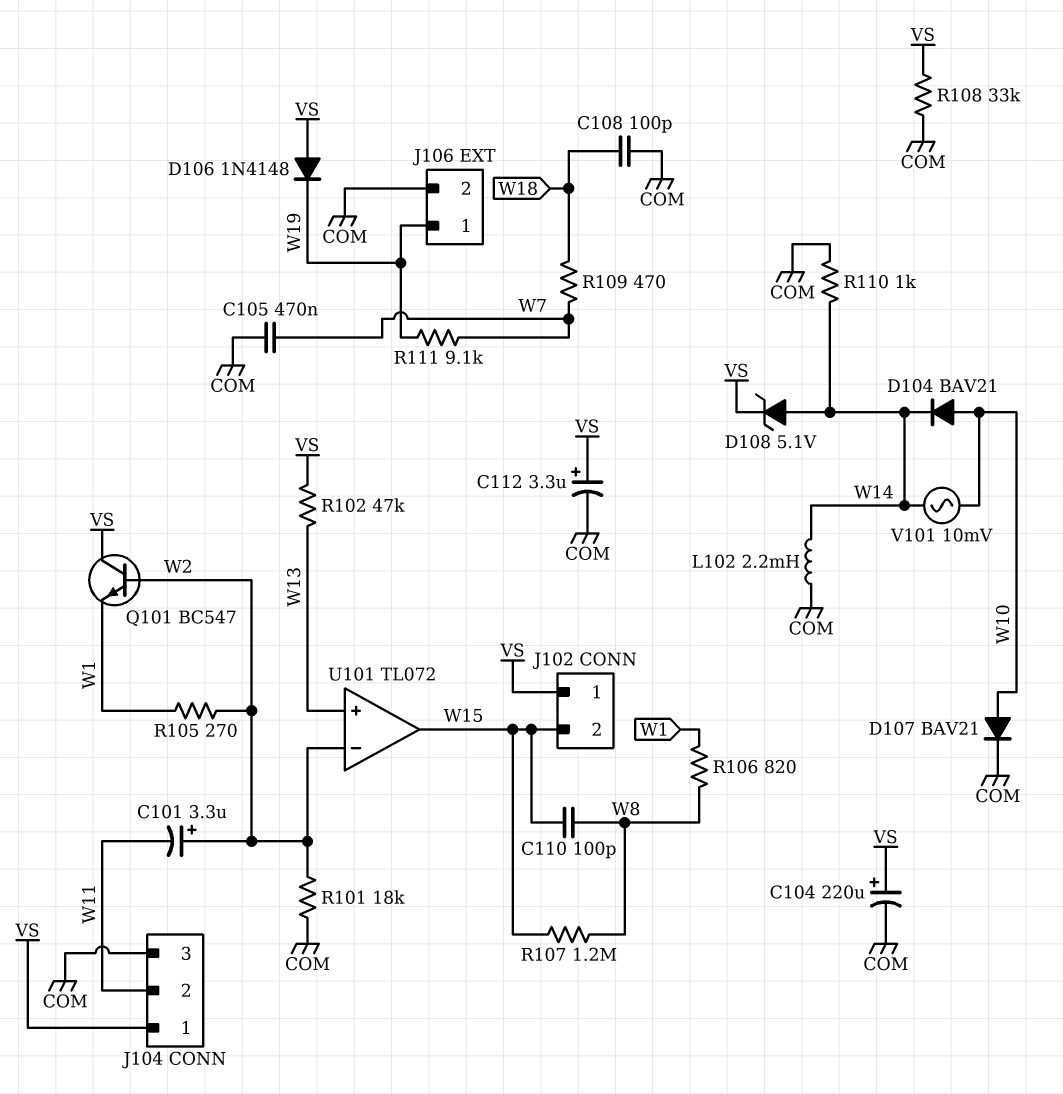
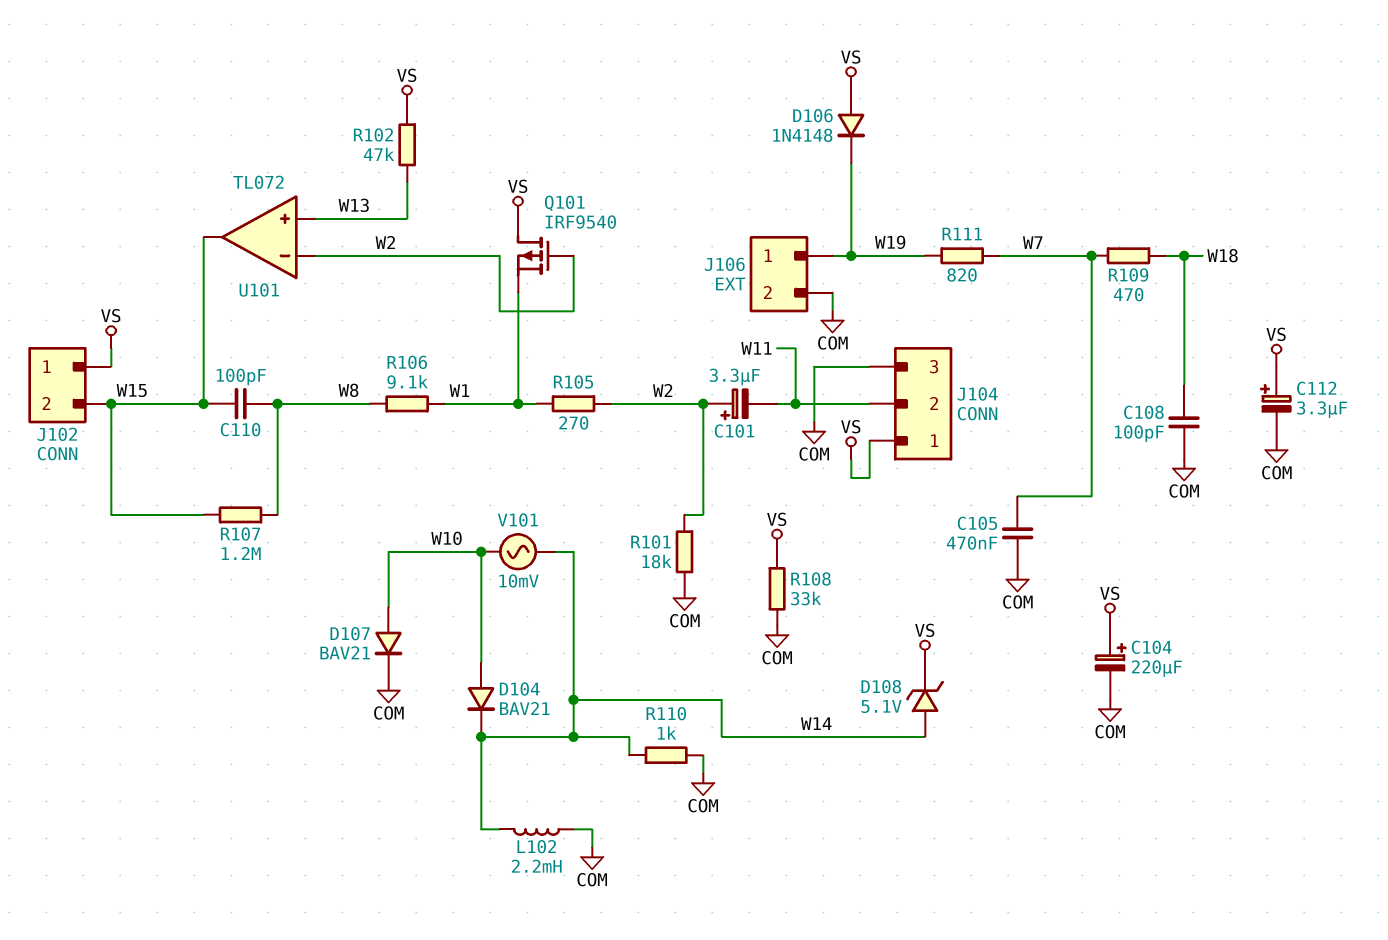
Q101: NPN BC547 (B W2, C VS, E W1) -> PMOS IRF9540 (G W2, D VS, S W1)
R106: 820 (W1, W8) -> 9.1k (W1, W8)
R111: 9.1k (W7, W19) -> 820 (W7, W19)

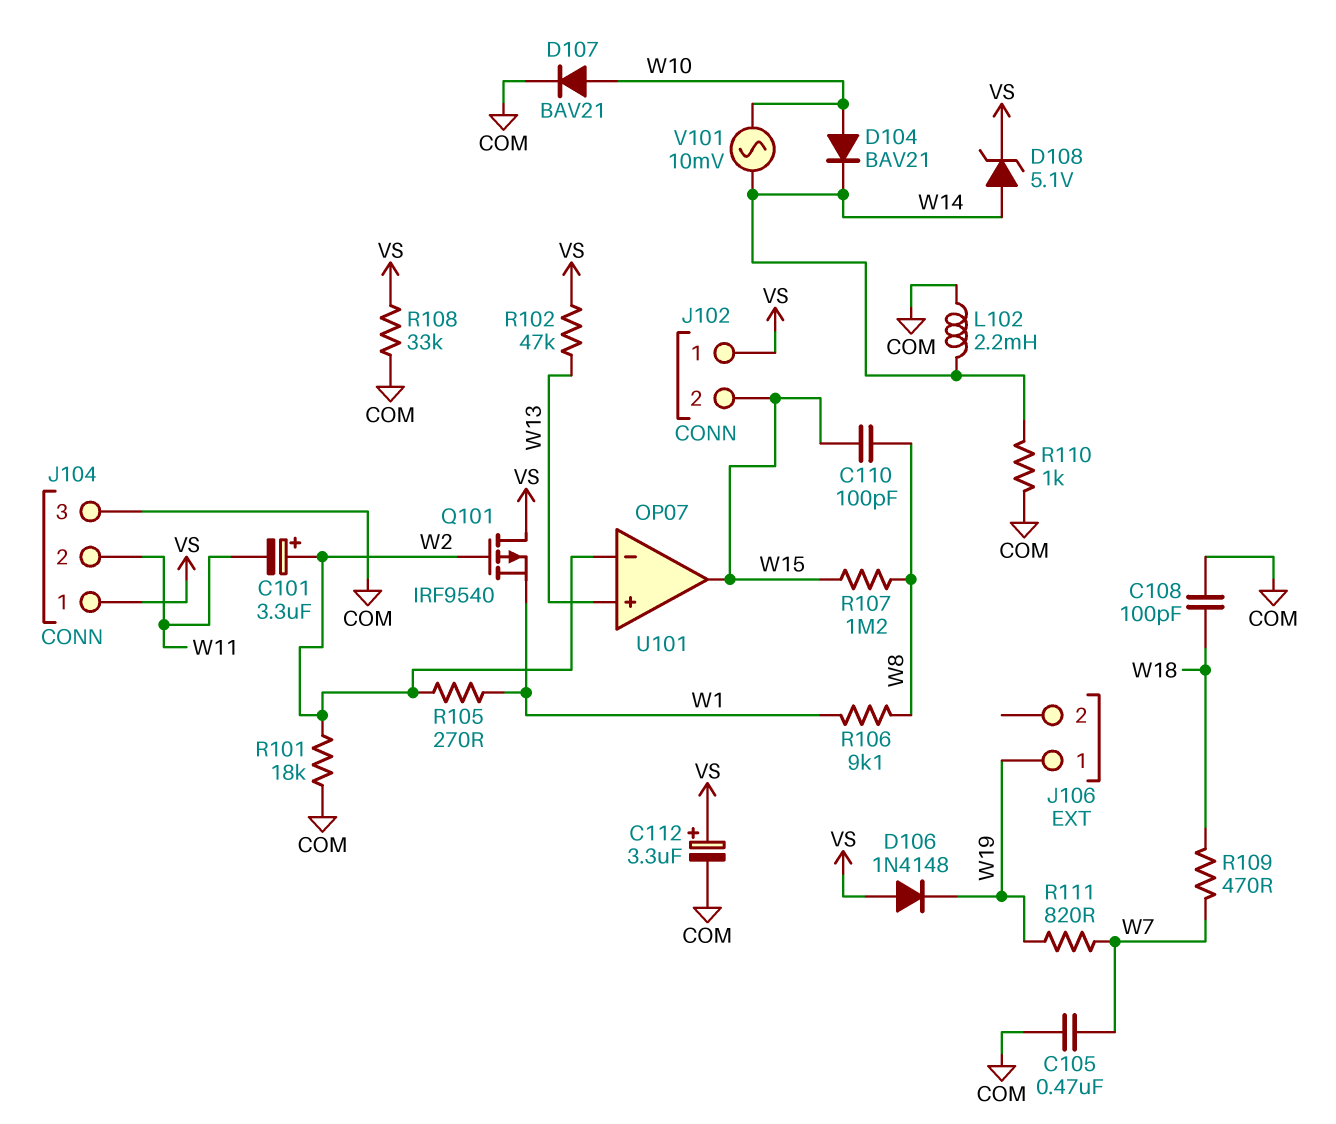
C104: 220uF (plus VS, minus COM) -> none
J106 pin 2: COM -> none
U101: TL072 -> OP07

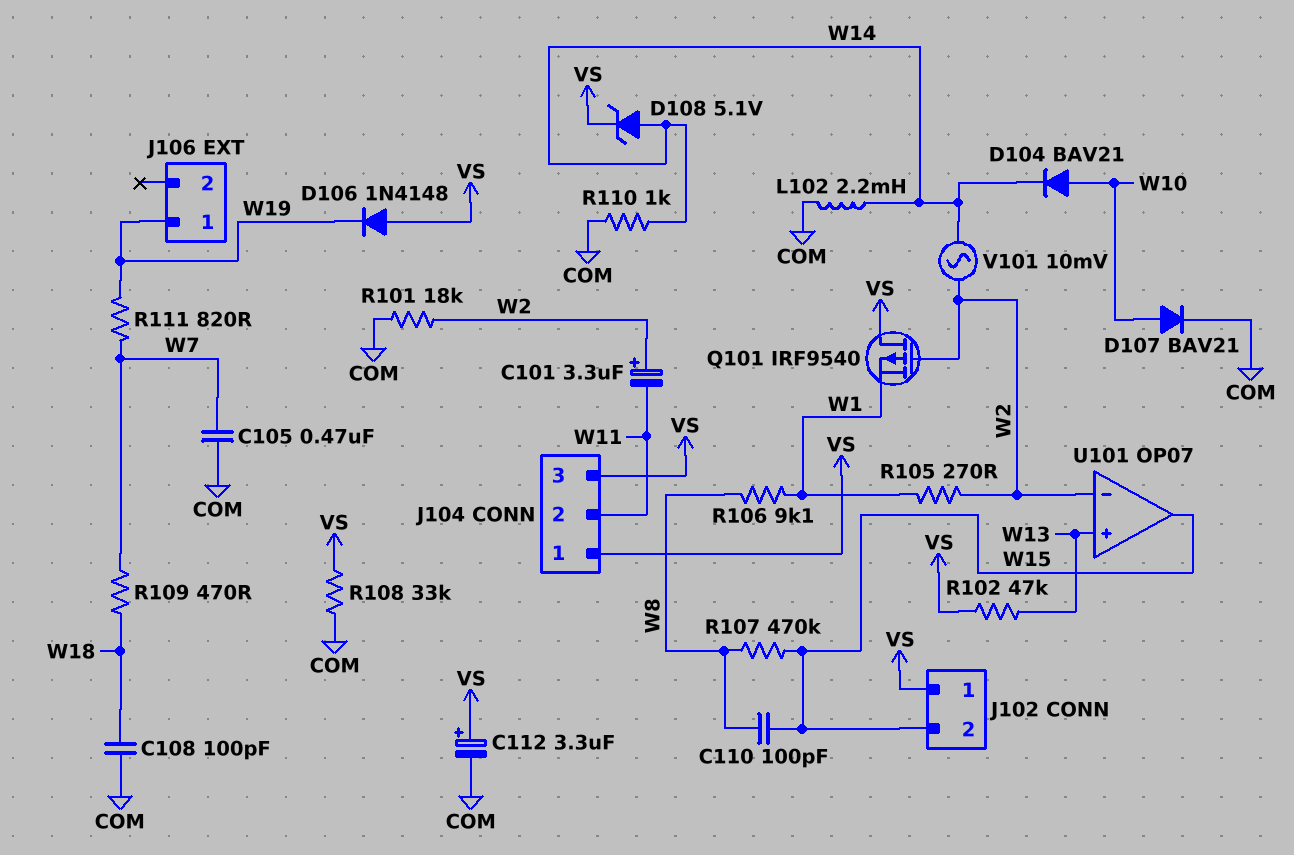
J104 pin 3: COM -> VS
R107: 1.2M (W8, W15) -> 470k (W8, W15)
V101: AC 10mV (W10, W14) -> AC 10mV (W2, W14)

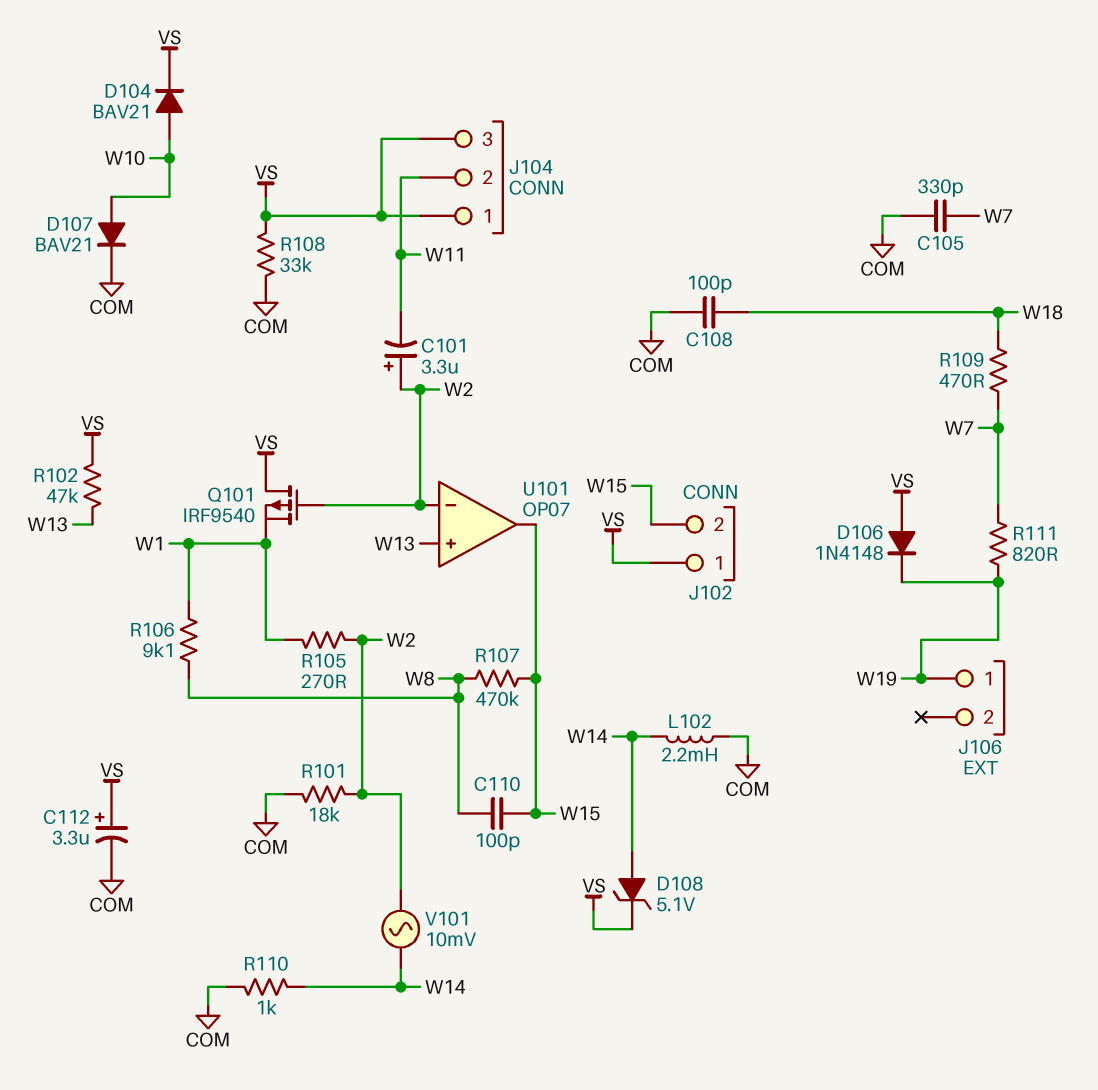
C105: 470nF (COM, W7) -> 330pF (COM, W7)
D104: diode BAV21 (A W10, K W14) -> diode BAV21 (A W10, K VS)

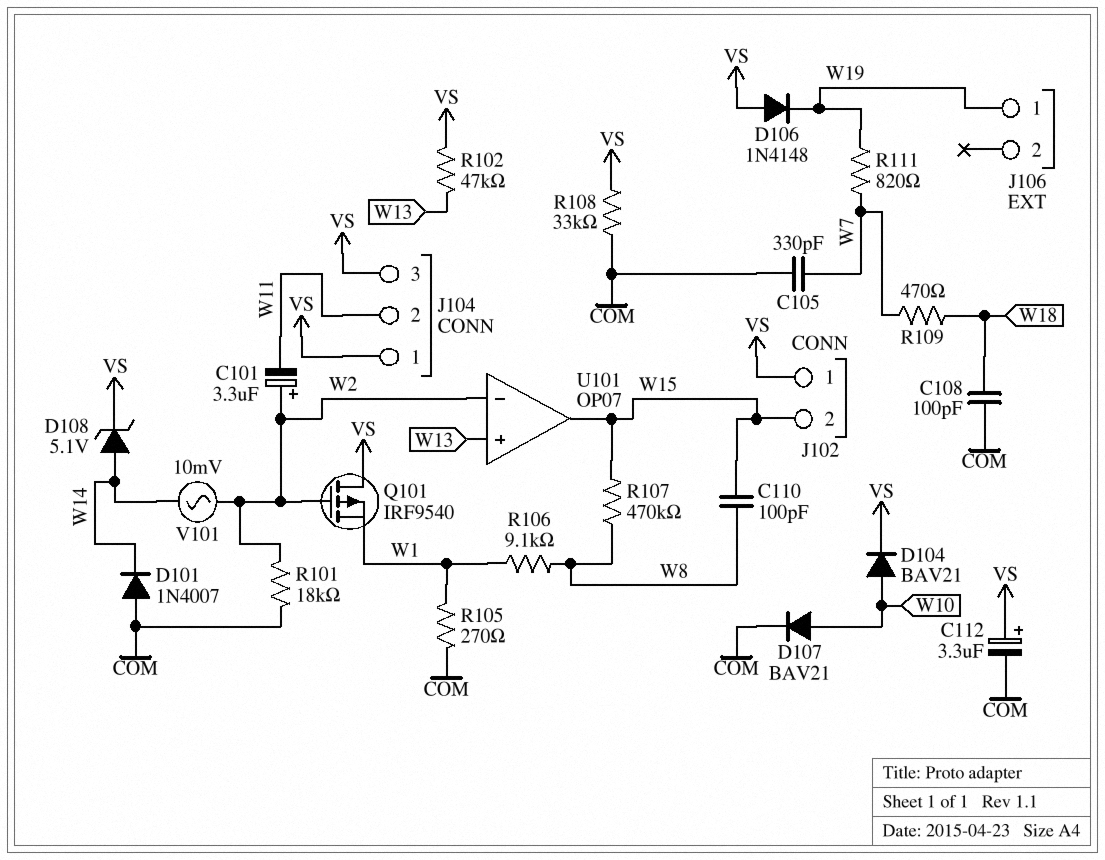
D101: none -> diode 1N4007 (A COM, K W14)
L102: 2.2mH (COM, W14) -> none
R105: 270 (W1, W2) -> 270 (COM, W1)
R110: 1k (COM, W14) -> none

